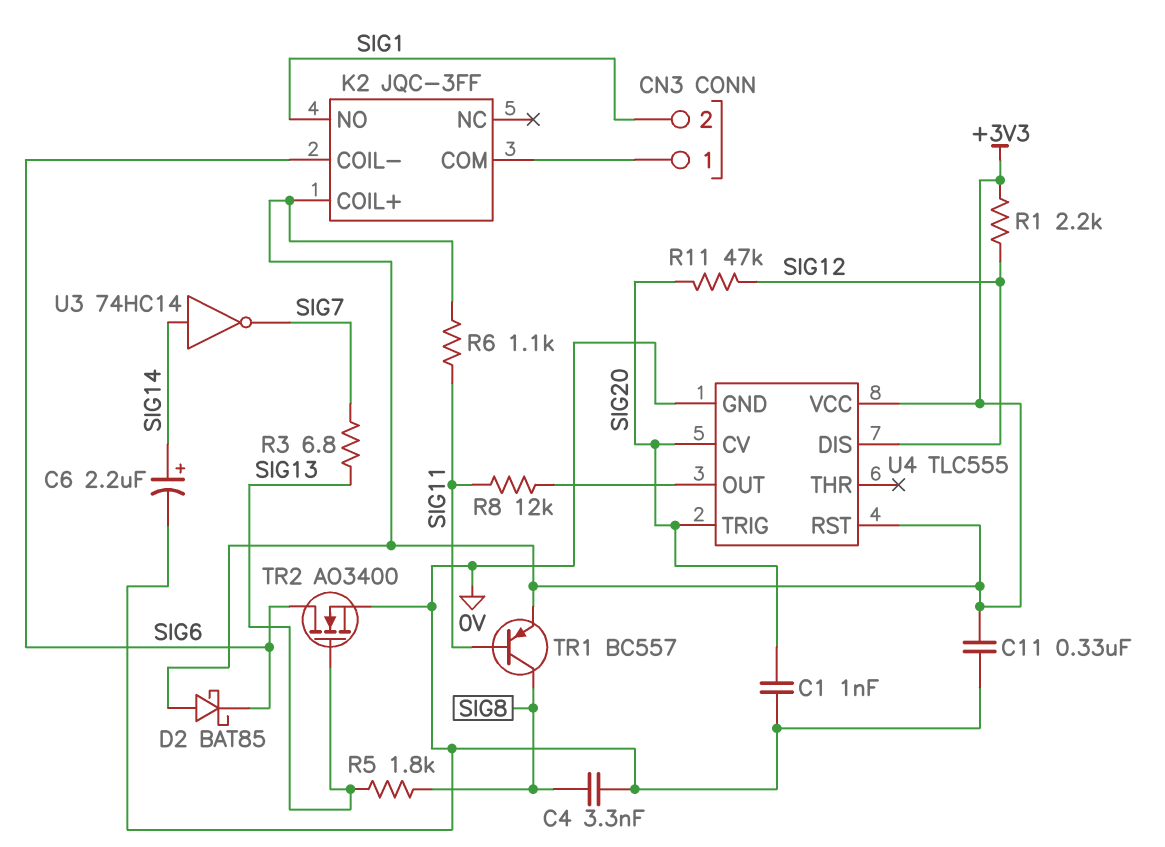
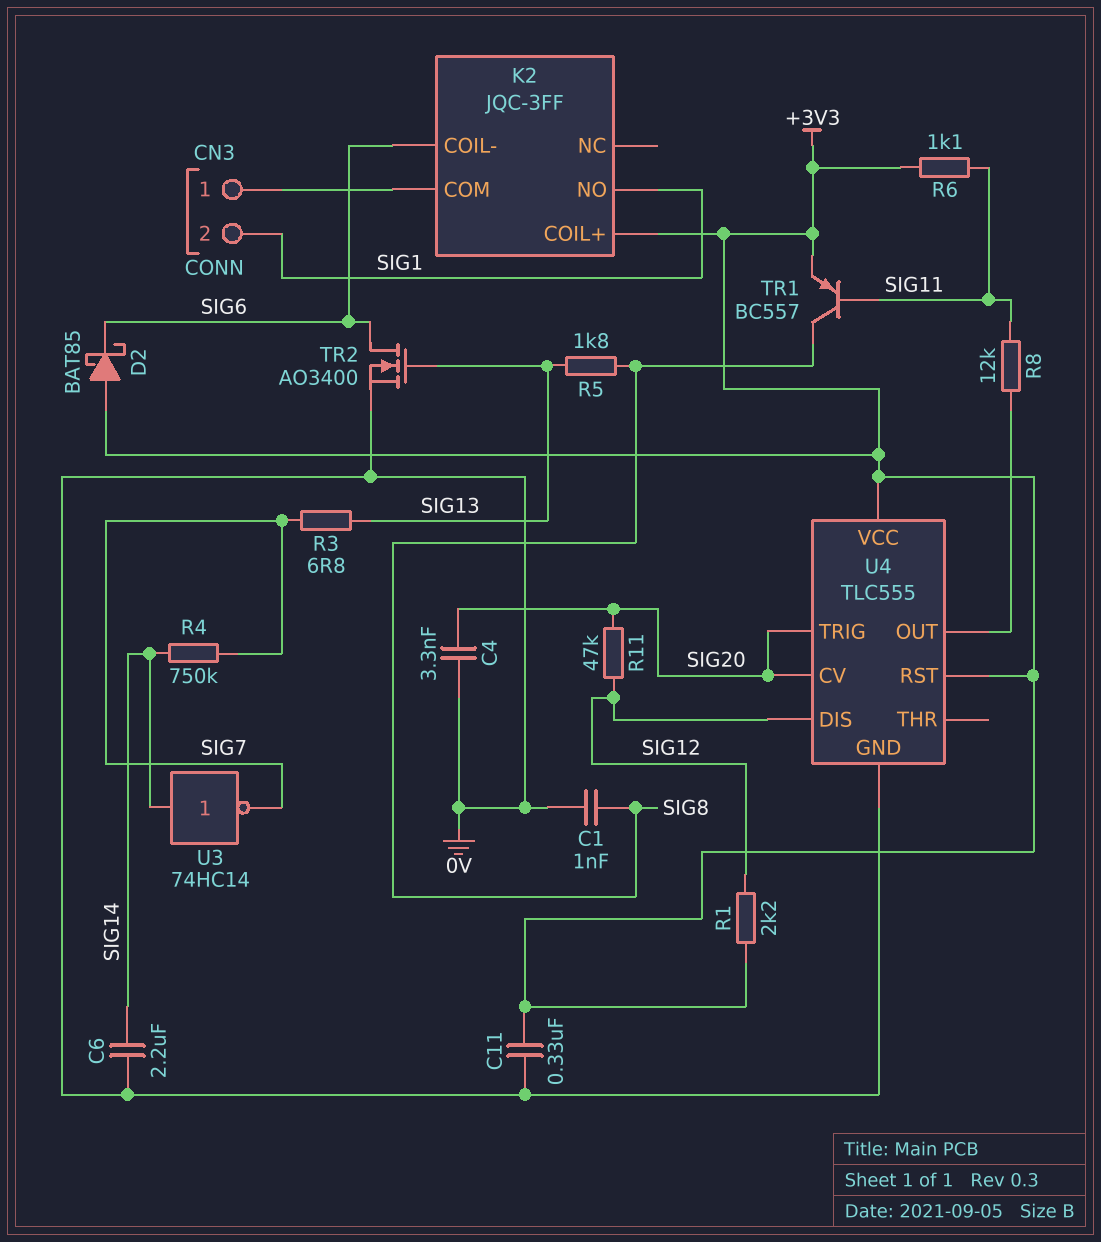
C1: 1nF (0V, SIG20) -> 1nF (0V, SIG8)
C4: 3.3nF (0V, SIG8) -> 3.3nF (0V, SIG20)
C6: 2.2uF (plus SIG14, minus 0V) -> 2.2uF (0V, SIG14)
R4: none -> 750k (SIG7, SIG14)

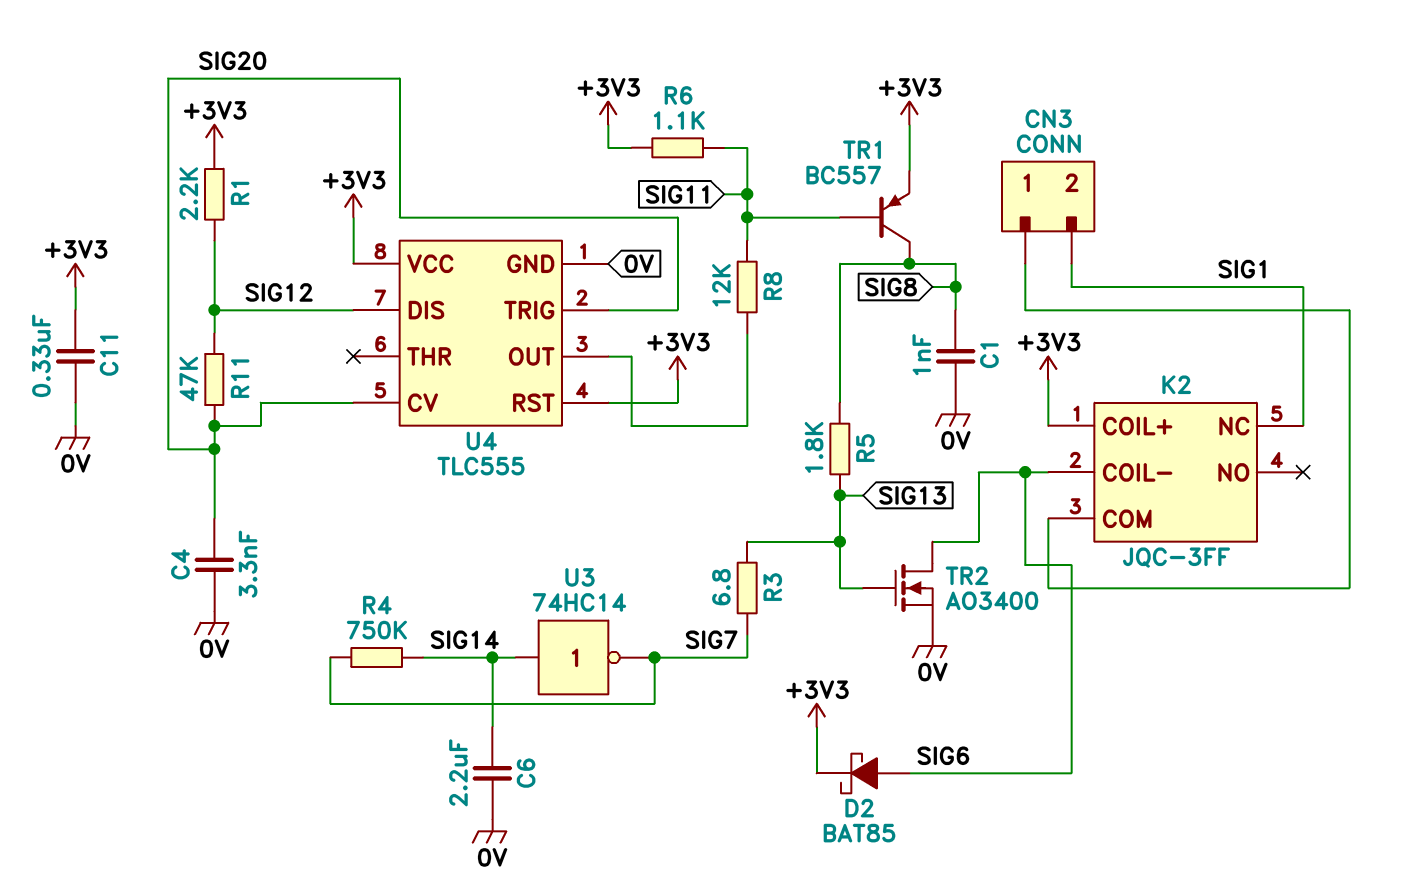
D2: schottky BAT85 (A +3V3, K SIG6) -> schottky BAT85 (A SIG6, K +3V3)
K2 pin NC: none -> SIG1
K2 pin NO: SIG1 -> none

